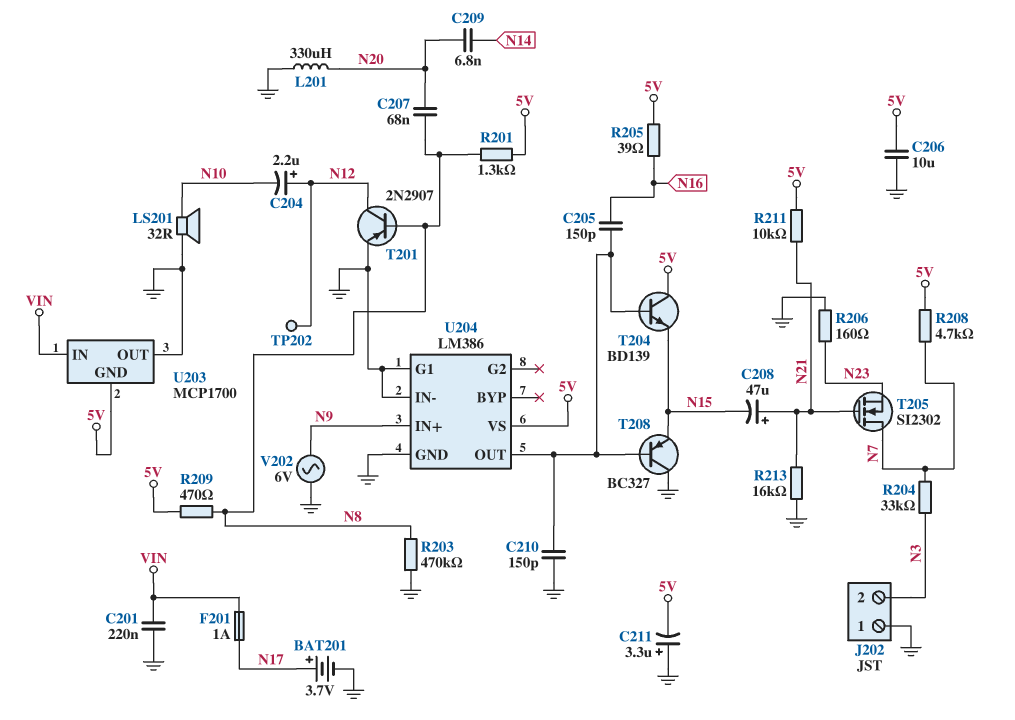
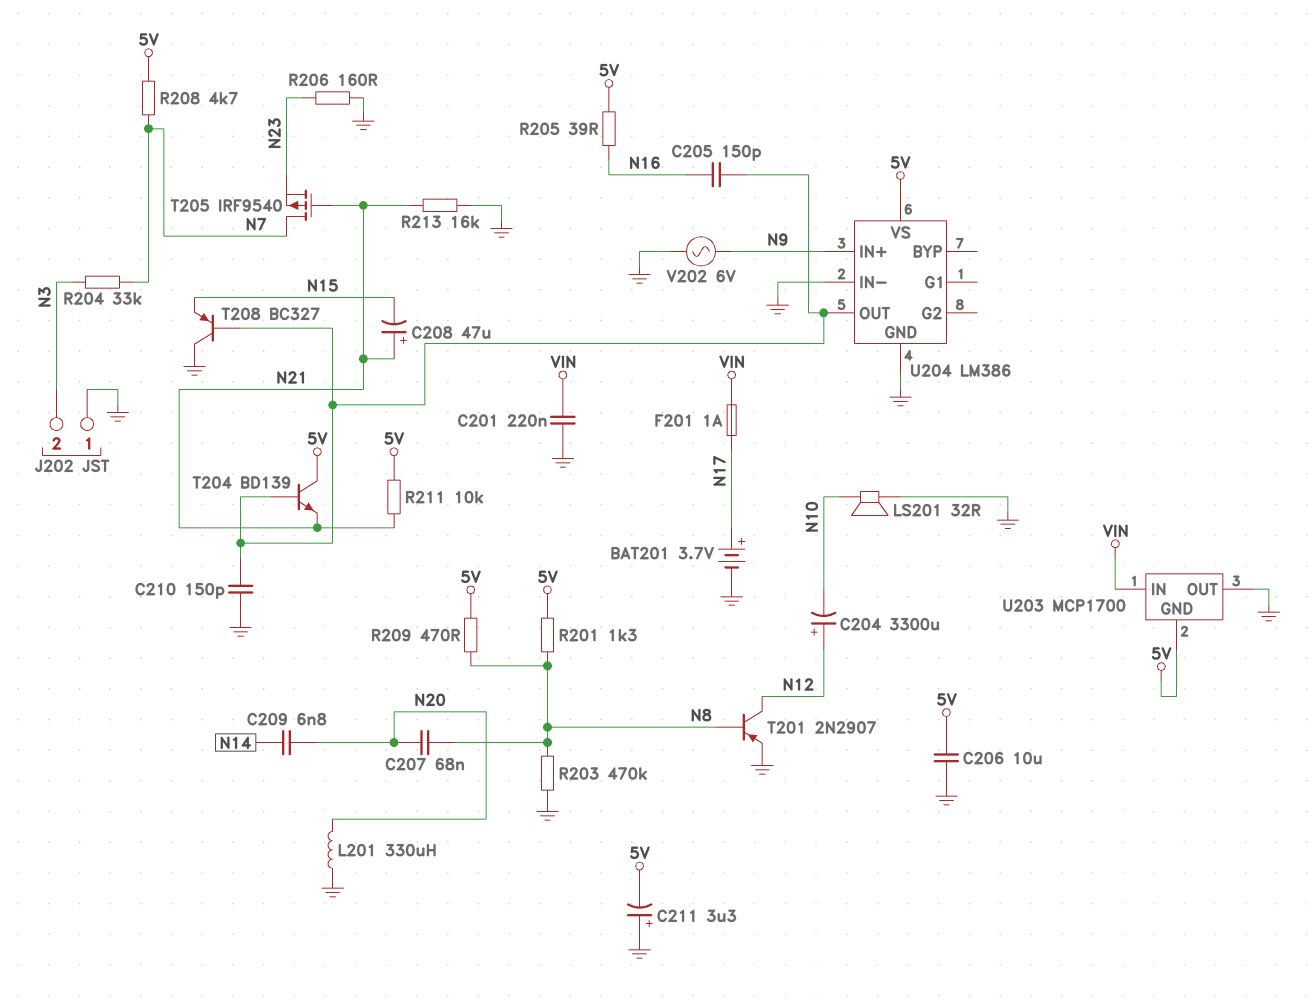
C204: 2.2uF (plus N12, minus N10) -> 3300uF (plus N12, minus N10)
T204: NPN BD139 (B U204/OUT, C 5V, E N15) -> NPN BD139 (B U204/OUT, C 5V, E N21)
T205: NMOS SI2302 (G N21, D N7, S N23) -> PMOS IRF9540 (G N21, D N7, S N23)
TP202: test point (N12) -> none
U204 pin G1: GND -> none

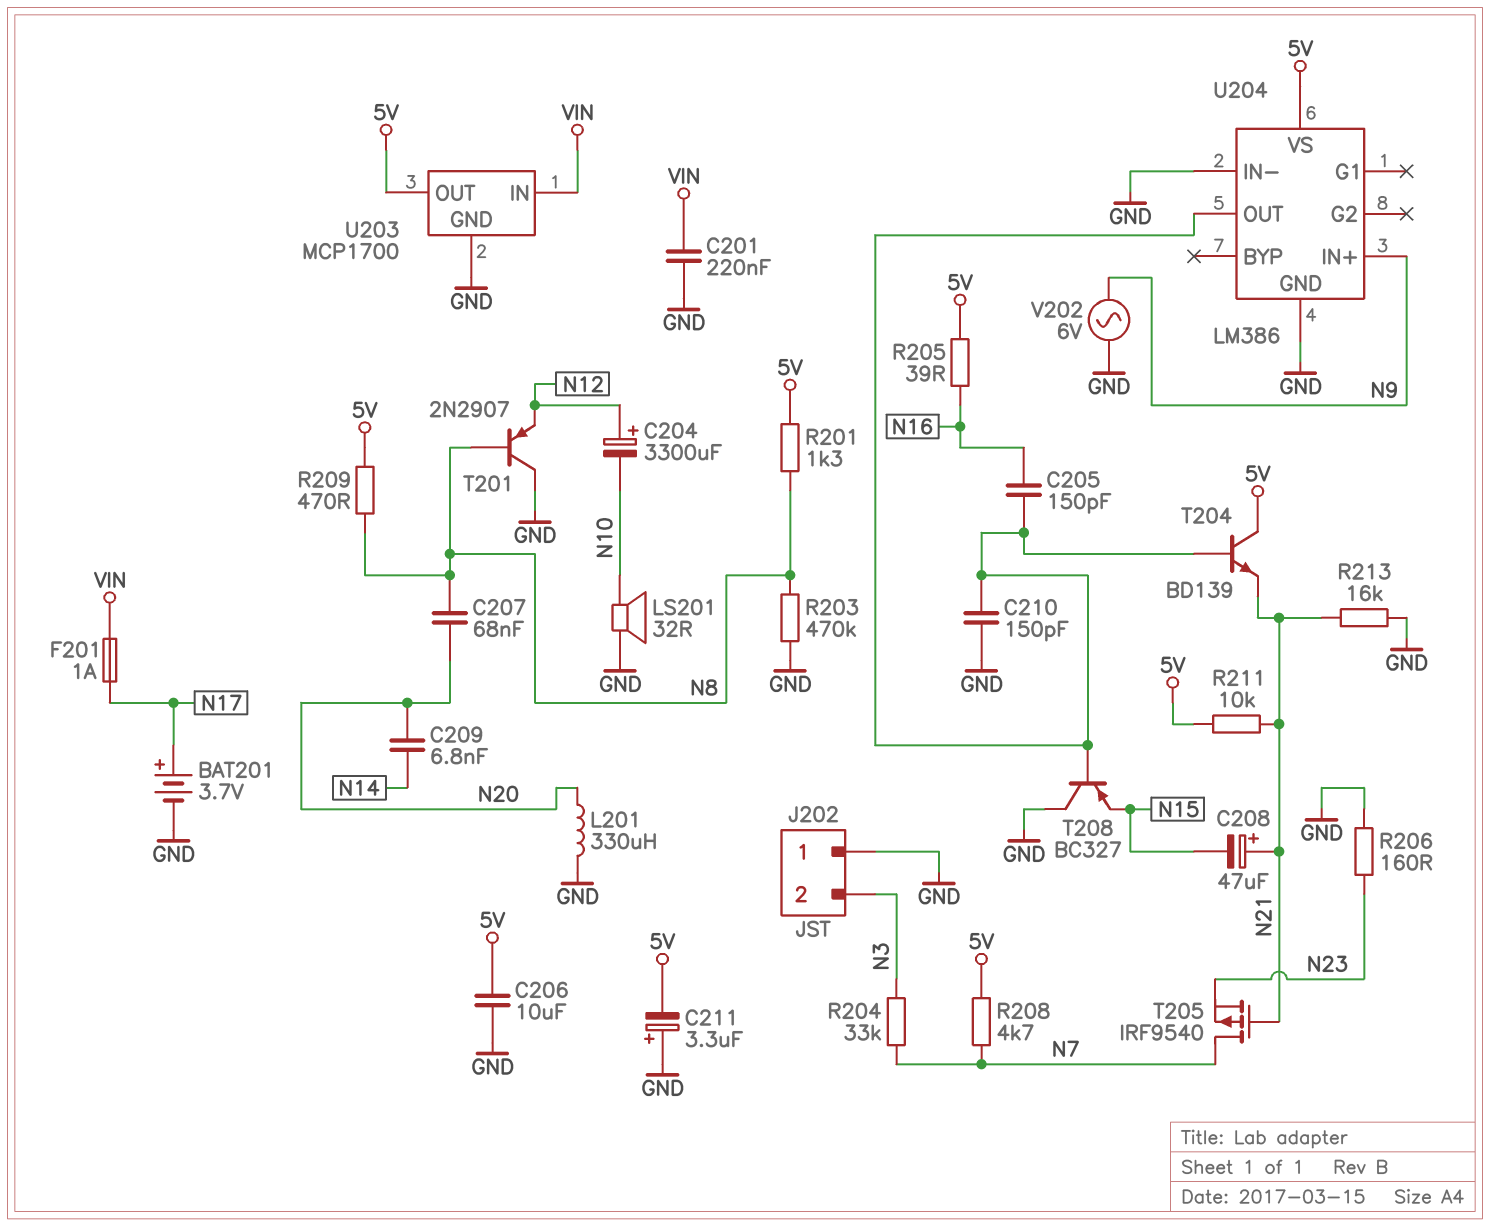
T201: PNP 2N2907 (B N8, C N12, E GND) -> PNP 2N2907 (B N8, C GND, E N12)
U203 pin GND: 5V -> GND
U203 pin OUT: GND -> 5V

